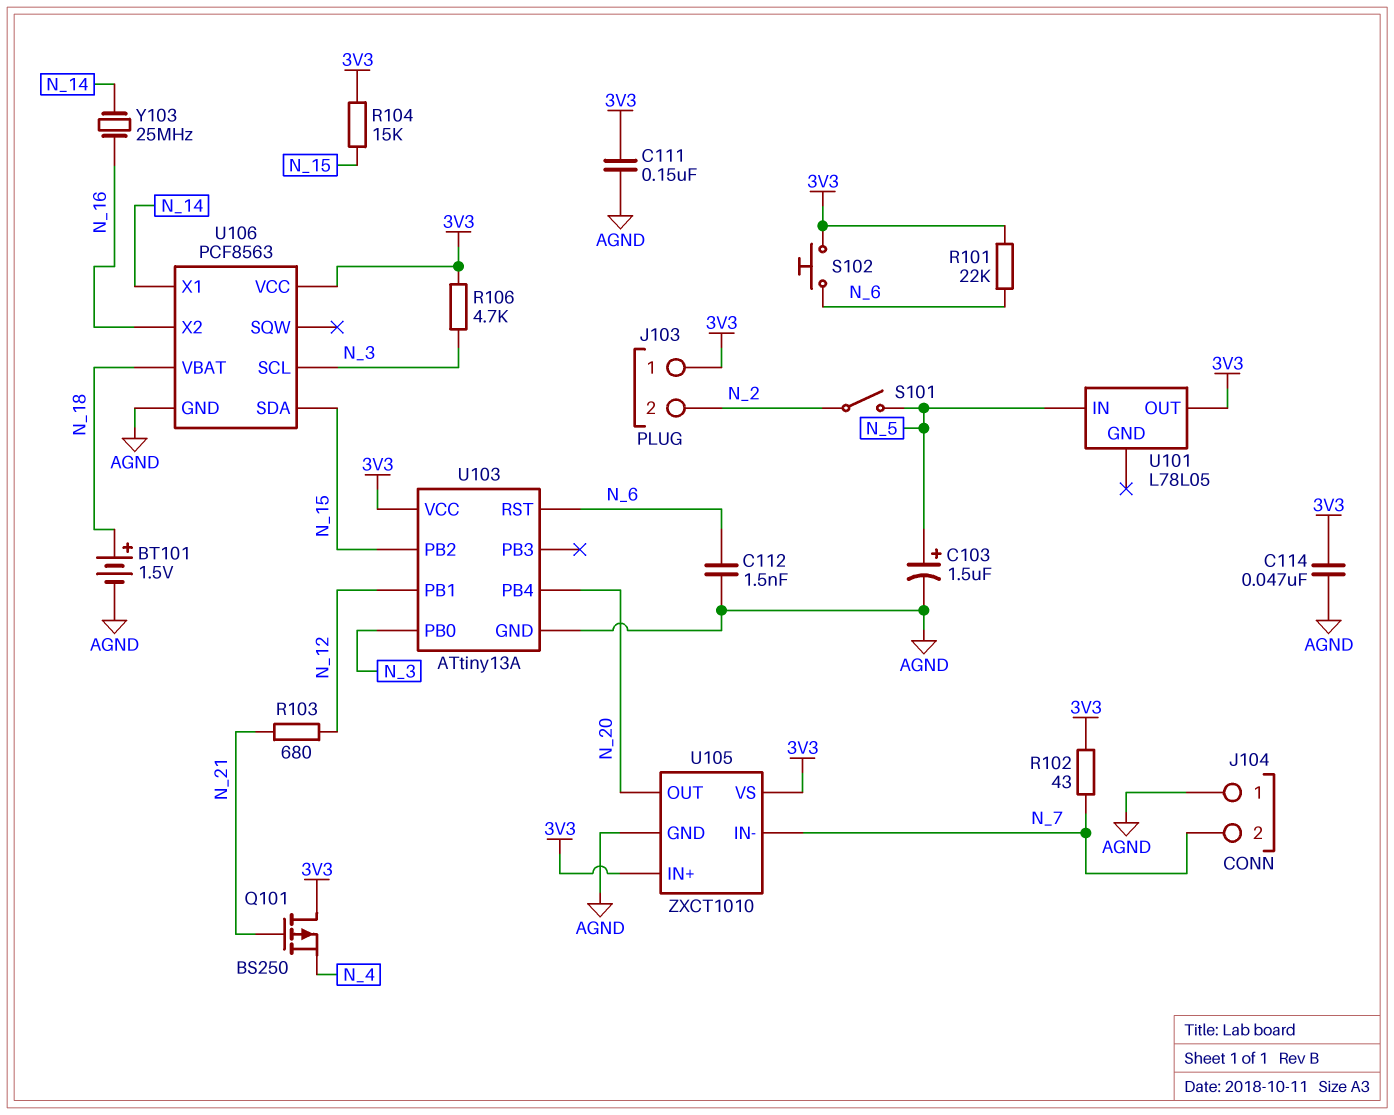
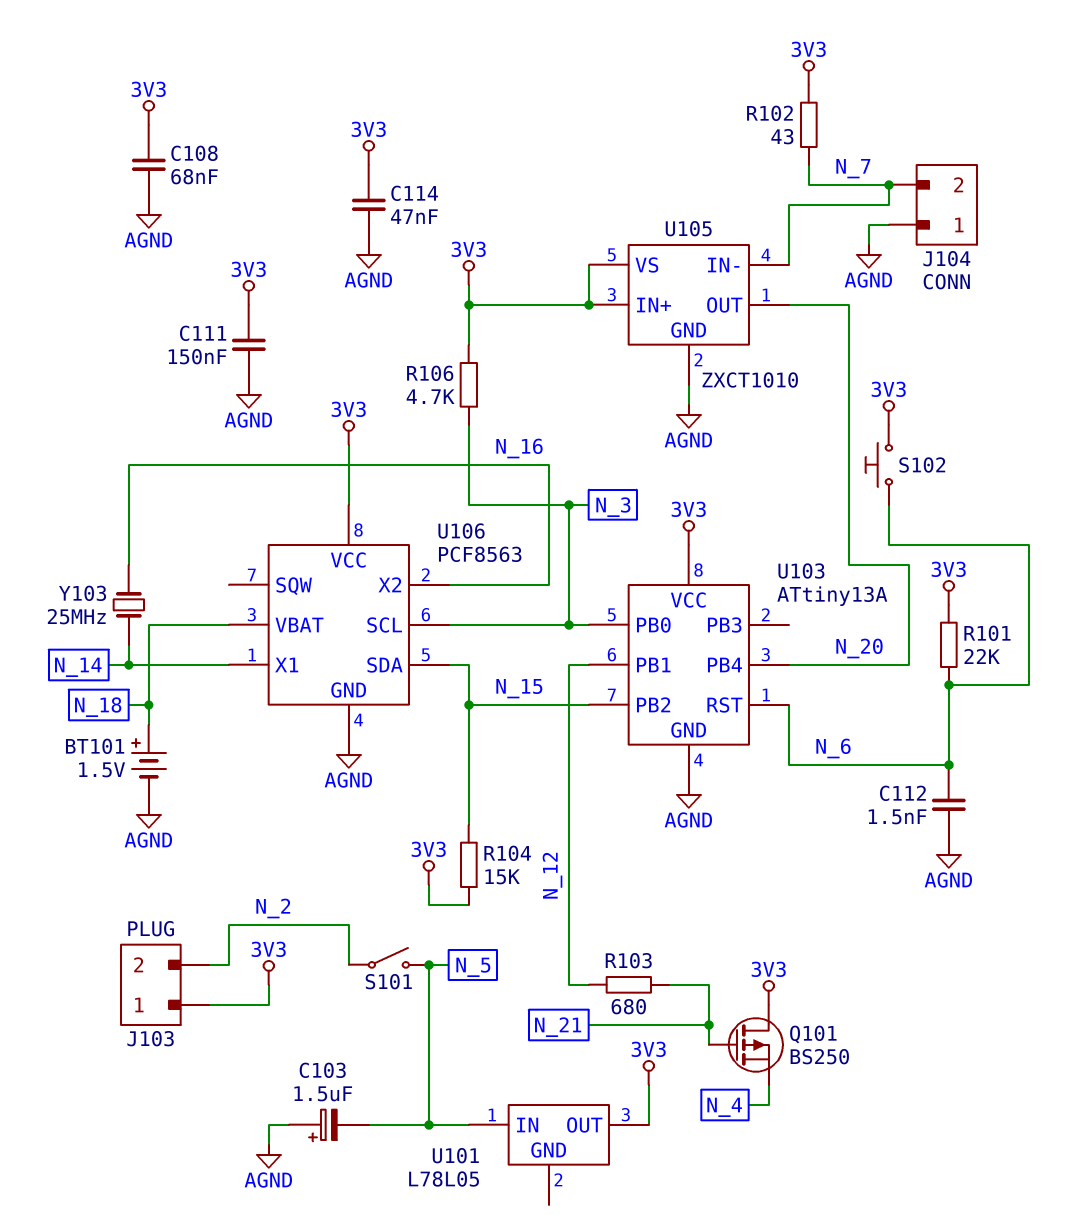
C103: 1.5uF (plus N_5, minus AGND) -> 1.5uF (plus AGND, minus N_5)
C108: none -> 68nF (3V3, AGND)

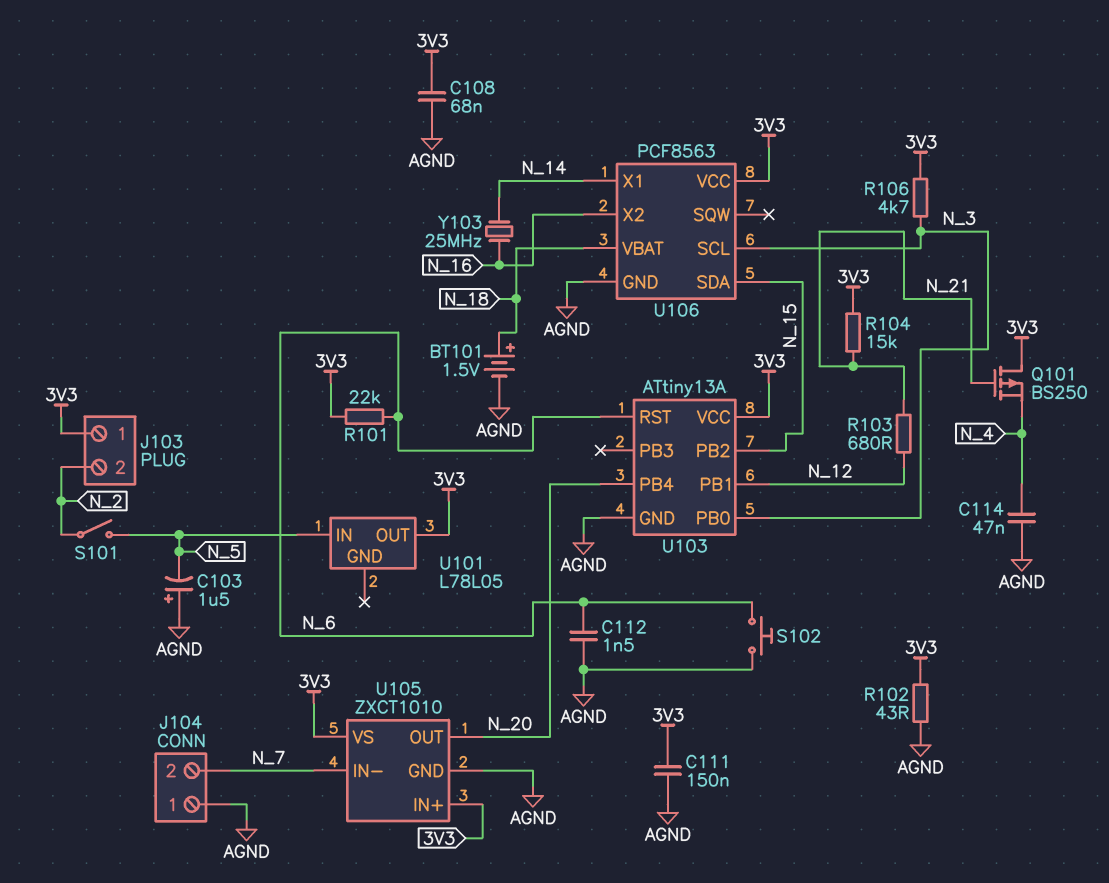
C114: 47nF (3V3, AGND) -> 47nF (AGND, N_4)
R102: 43 (3V3, N_7) -> 43 (3V3, AGND)
R104: 15k (3V3, N_15) -> 15k (3V3, N_21)
S102: button (3V3, N_6) -> button (AGND, N_6)

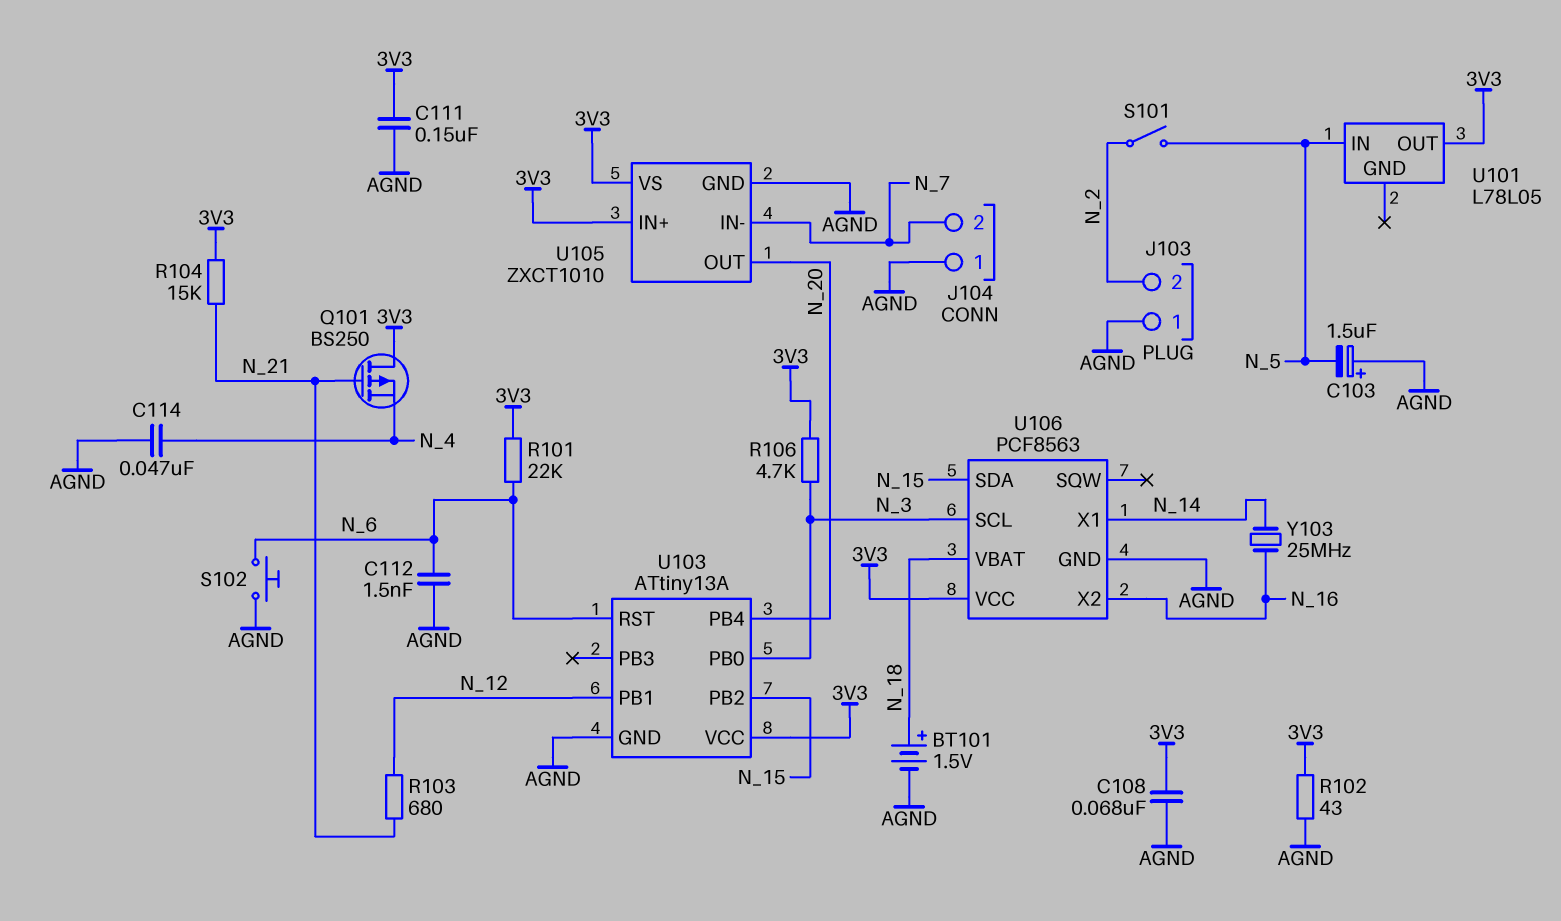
J103 pin 1: 3V3 -> AGND

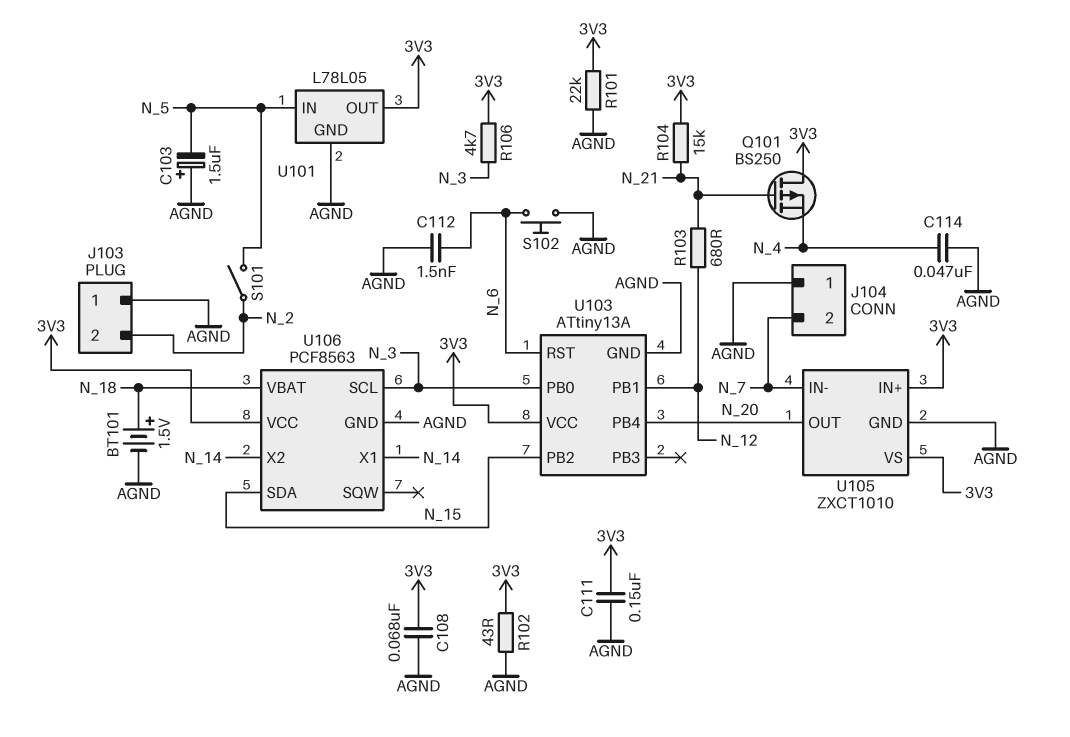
R101: 22k (3V3, N_6) -> 22k (3V3, AGND)
U101 pin GND: none -> AGND
U106 pin X2: N_16 -> N_14
Y103: 25MHz (N_14, N_16) -> none

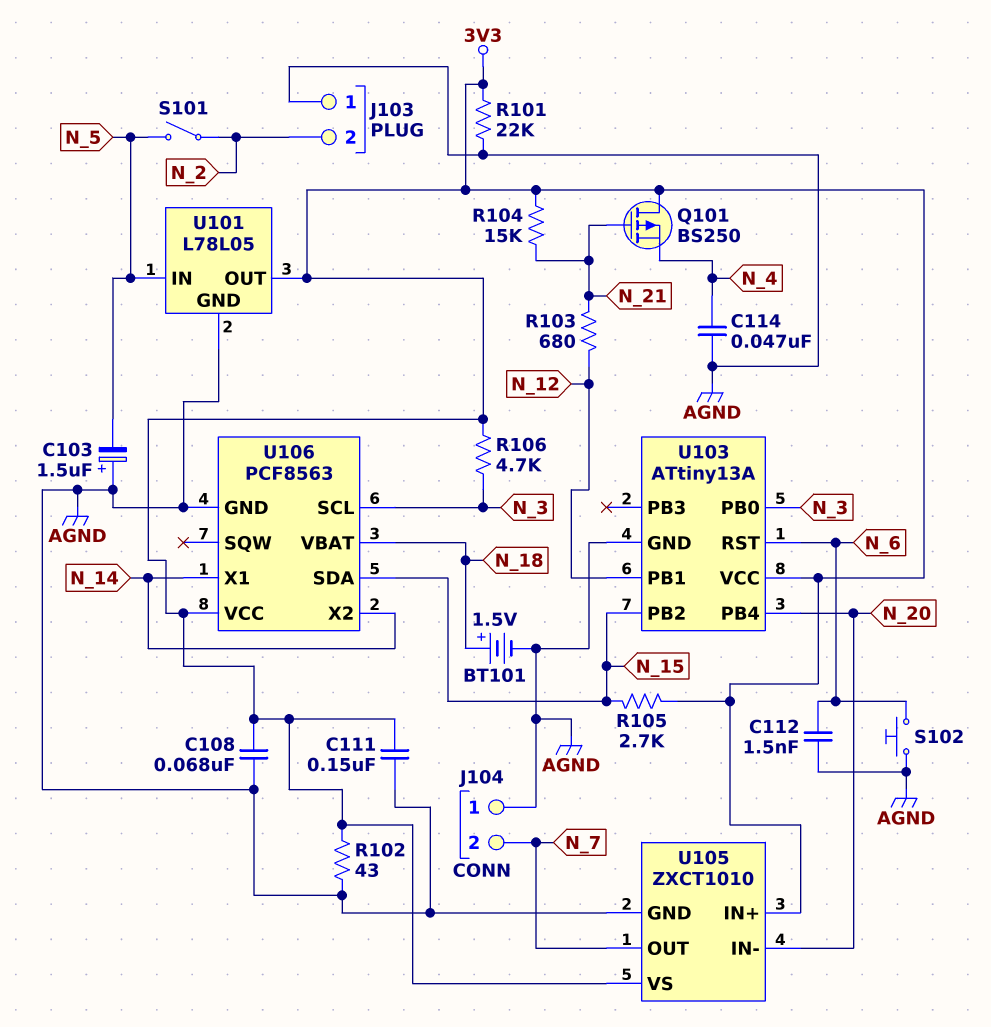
R105: none -> 2.7k (3V3, N_15)
U105 pin IN-: N_7 -> N_20
U105 pin OUT: N_20 -> N_7

